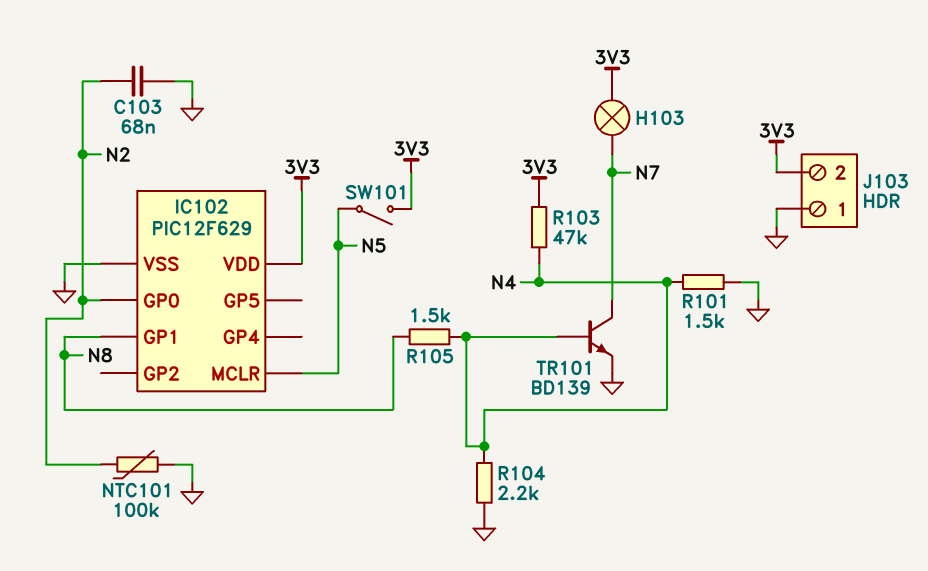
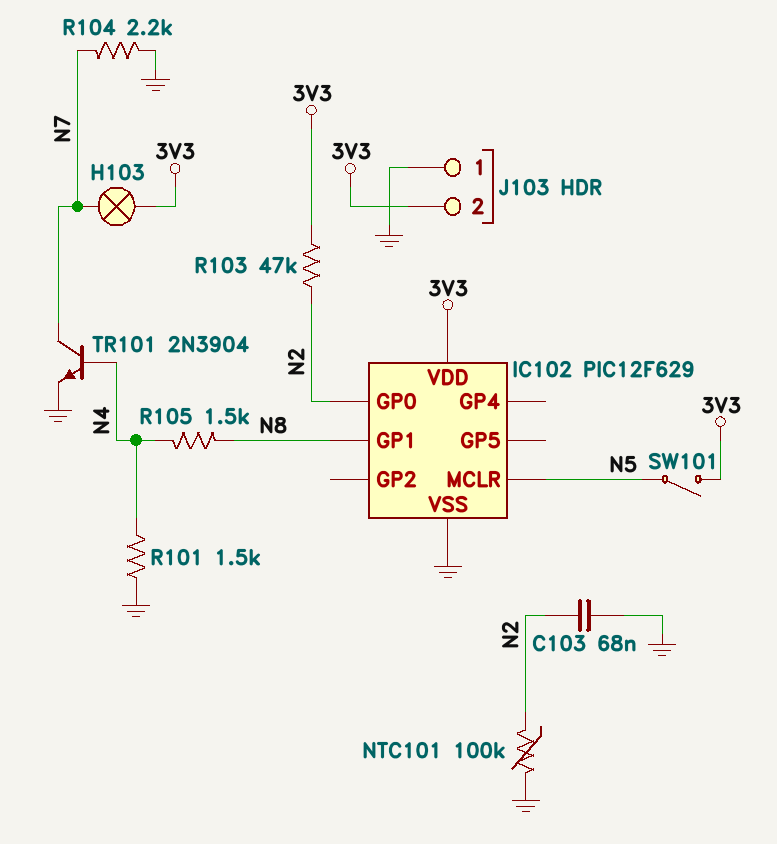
R103: 47k (3V3, N4) -> 47k (3V3, N2)
R104: 2.2k (GND, N4) -> 2.2k (GND, N7)
TR101: NPN BD139 (B N4, C N7, E GND) -> NPN 2N3904 (B N4, C N7, E GND)

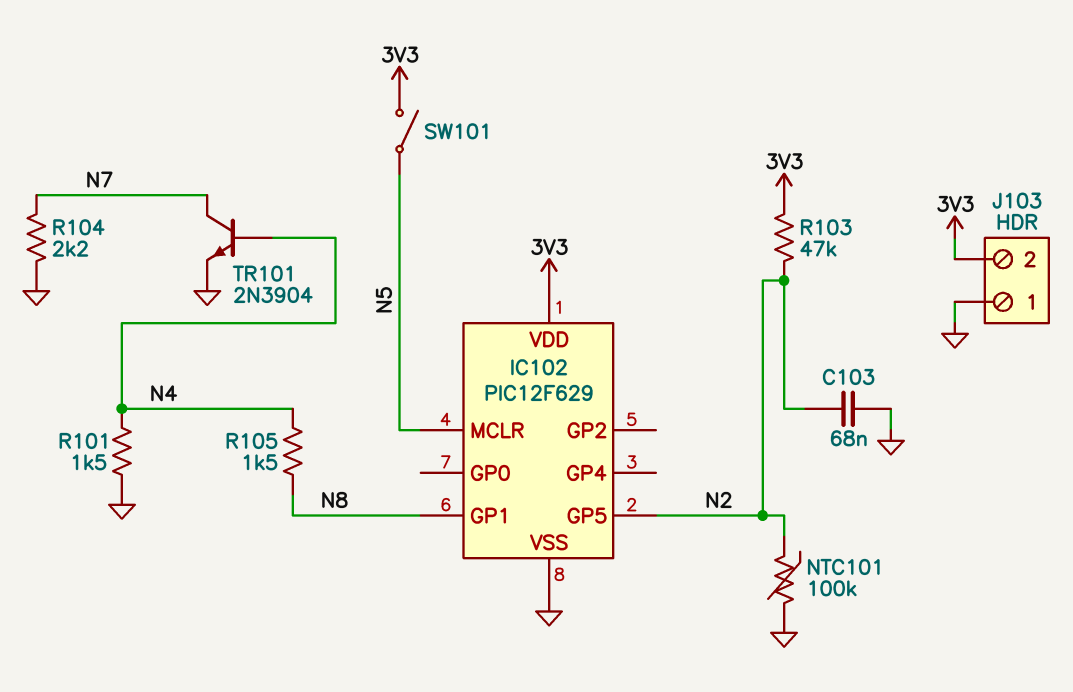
H103: lamp (3V3, N7) -> none
IC102 pin GP0: N2 -> none
IC102 pin GP5: none -> N2

